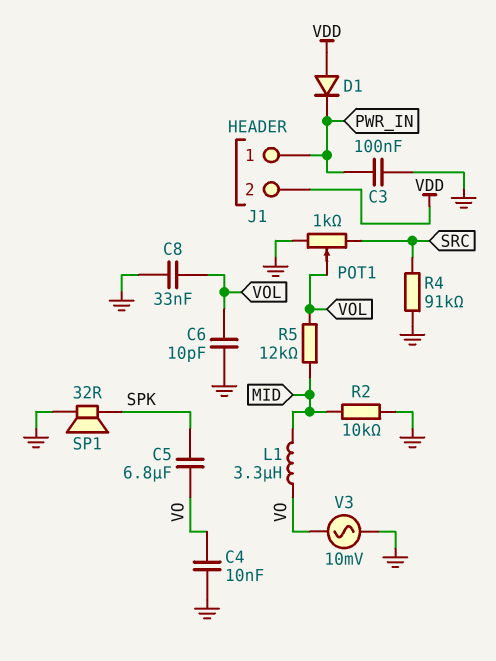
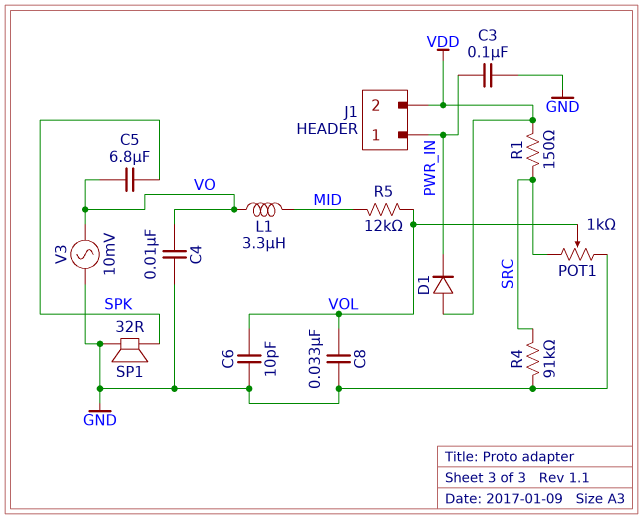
R1: none -> 150 (SRC, VDD)
R2: 10k (GND, MID) -> none

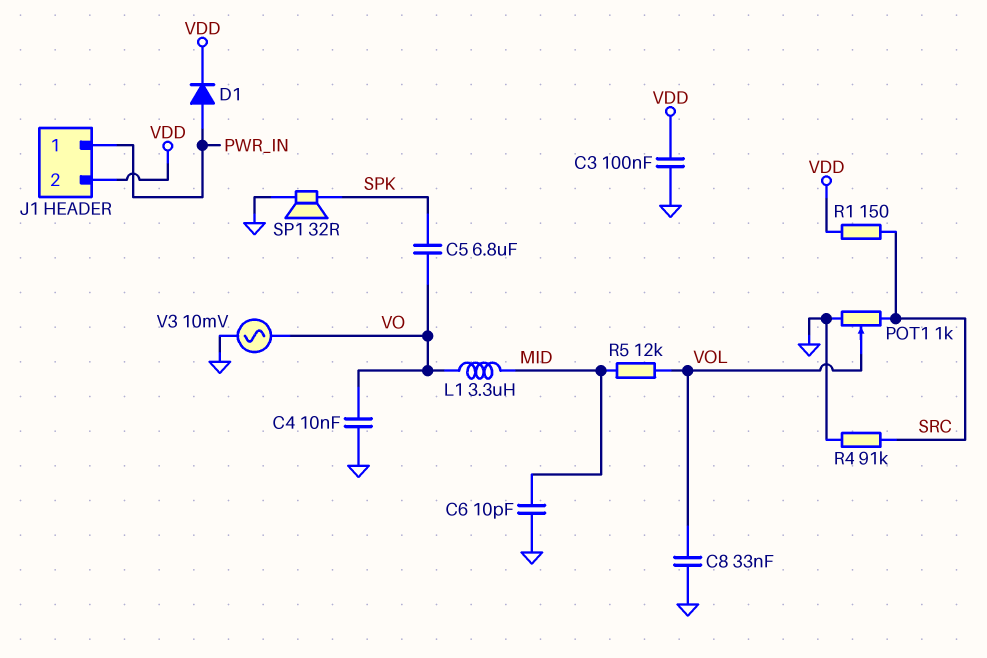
C3: 100nF (GND, PWR_IN) -> 100nF (GND, VDD)
C6: 10pF (GND, VOL) -> 10pF (GND, MID)
D1: diode (A VDD, K PWR_IN) -> diode (A PWR_IN, K VDD)

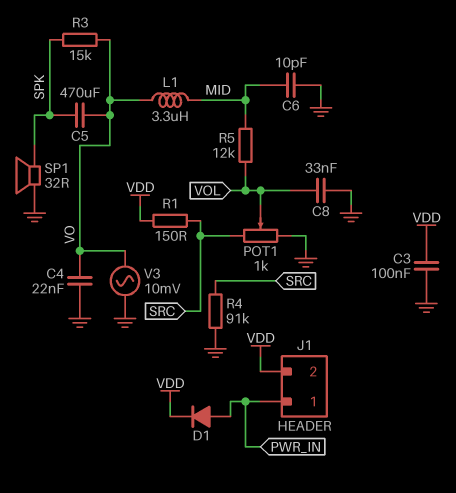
C4: 10nF (GND, VO) -> 22nF (GND, VO)
C5: 6.8uF (SPK, VO) -> 470uF (SPK, VO)
R3: none -> 15k (SPK, VO)

